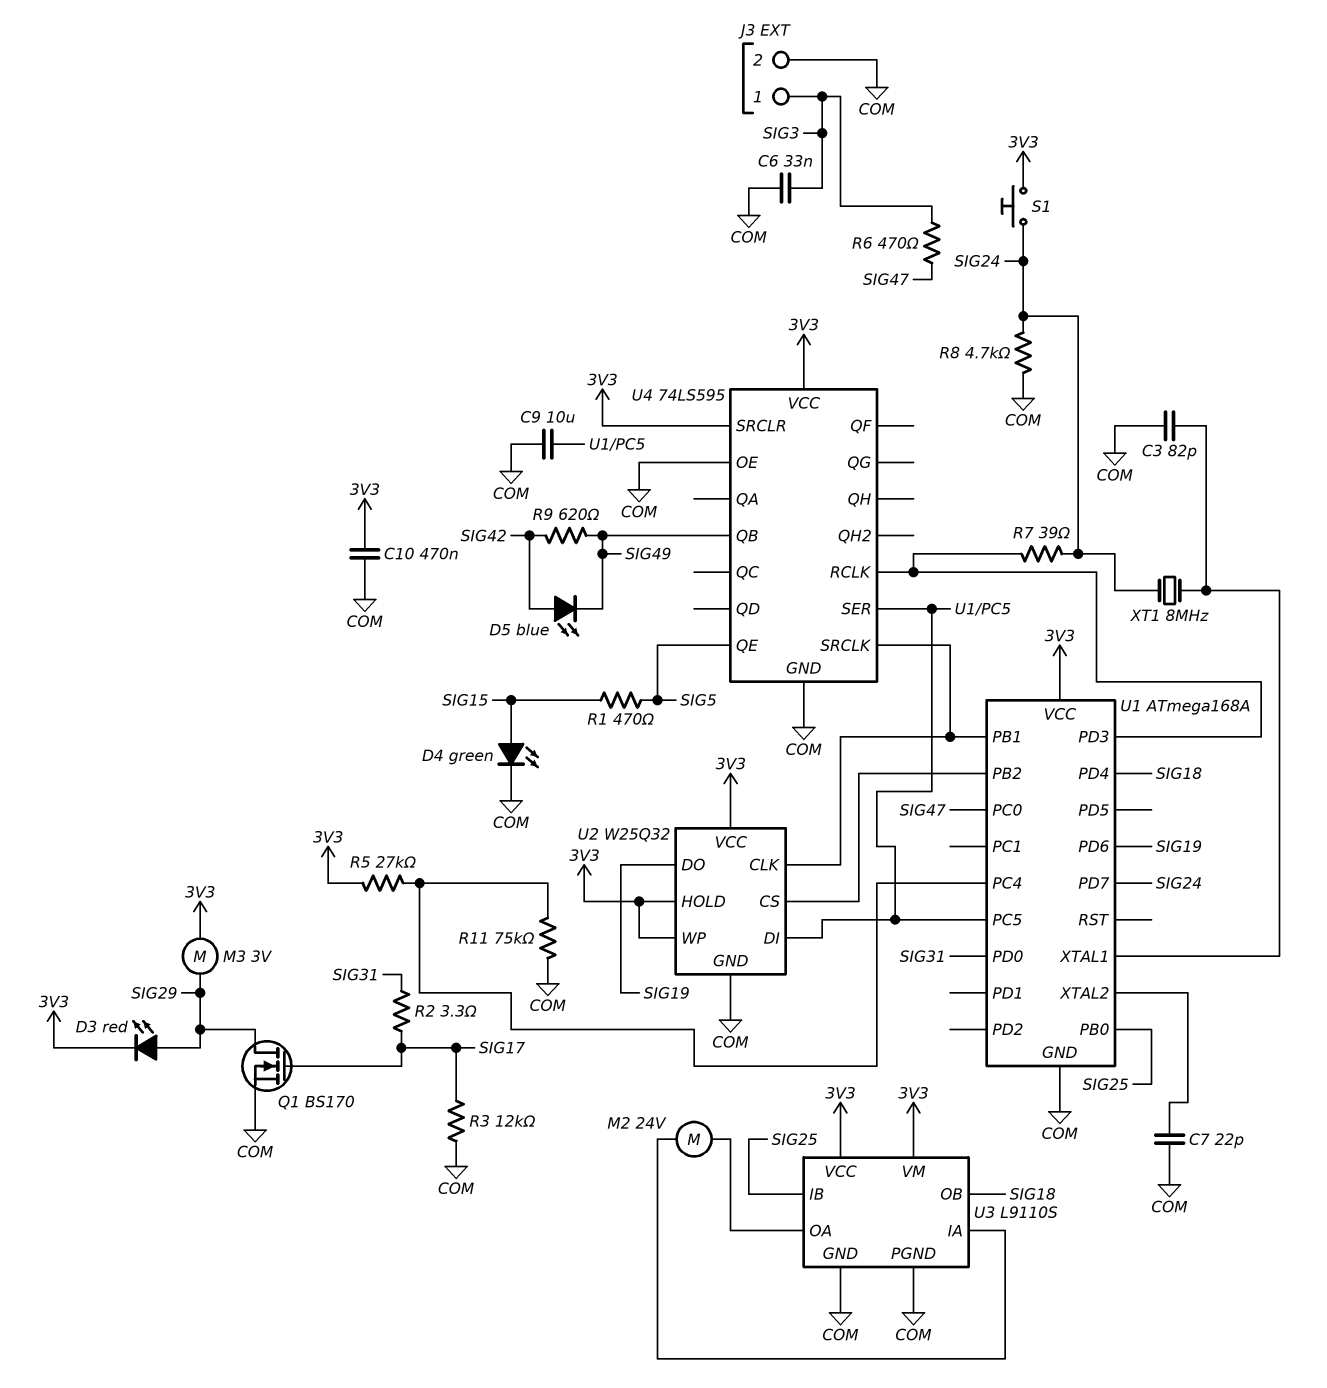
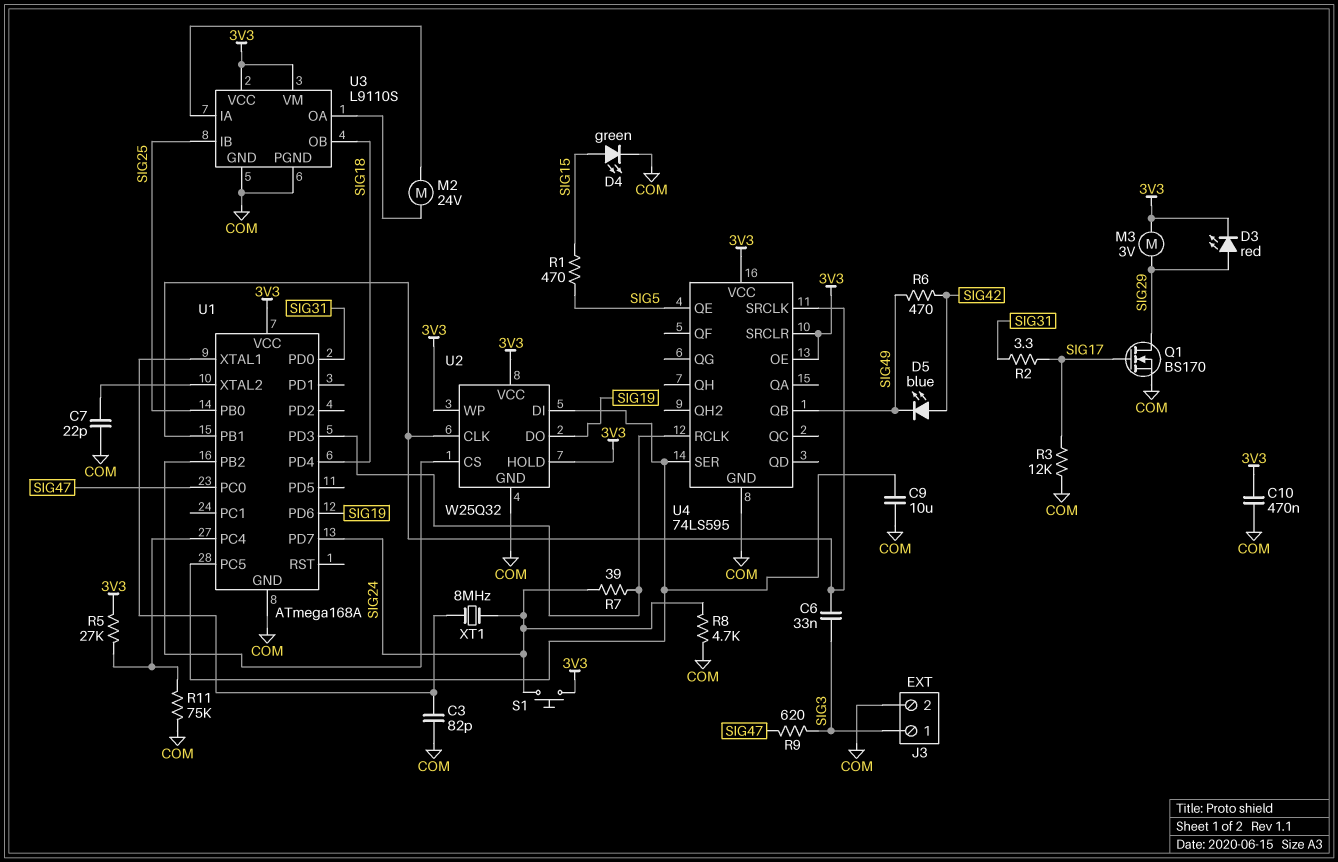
C6: 33nF (COM, SIG3) -> 33nF (SIG3, U1/PB1)
R6: 470 (SIG3, SIG47) -> 470 (SIG42, SIG49)
R9: 620 (SIG42, SIG49) -> 620 (SIG3, SIG47)
U4 pin OE: COM -> 3V3

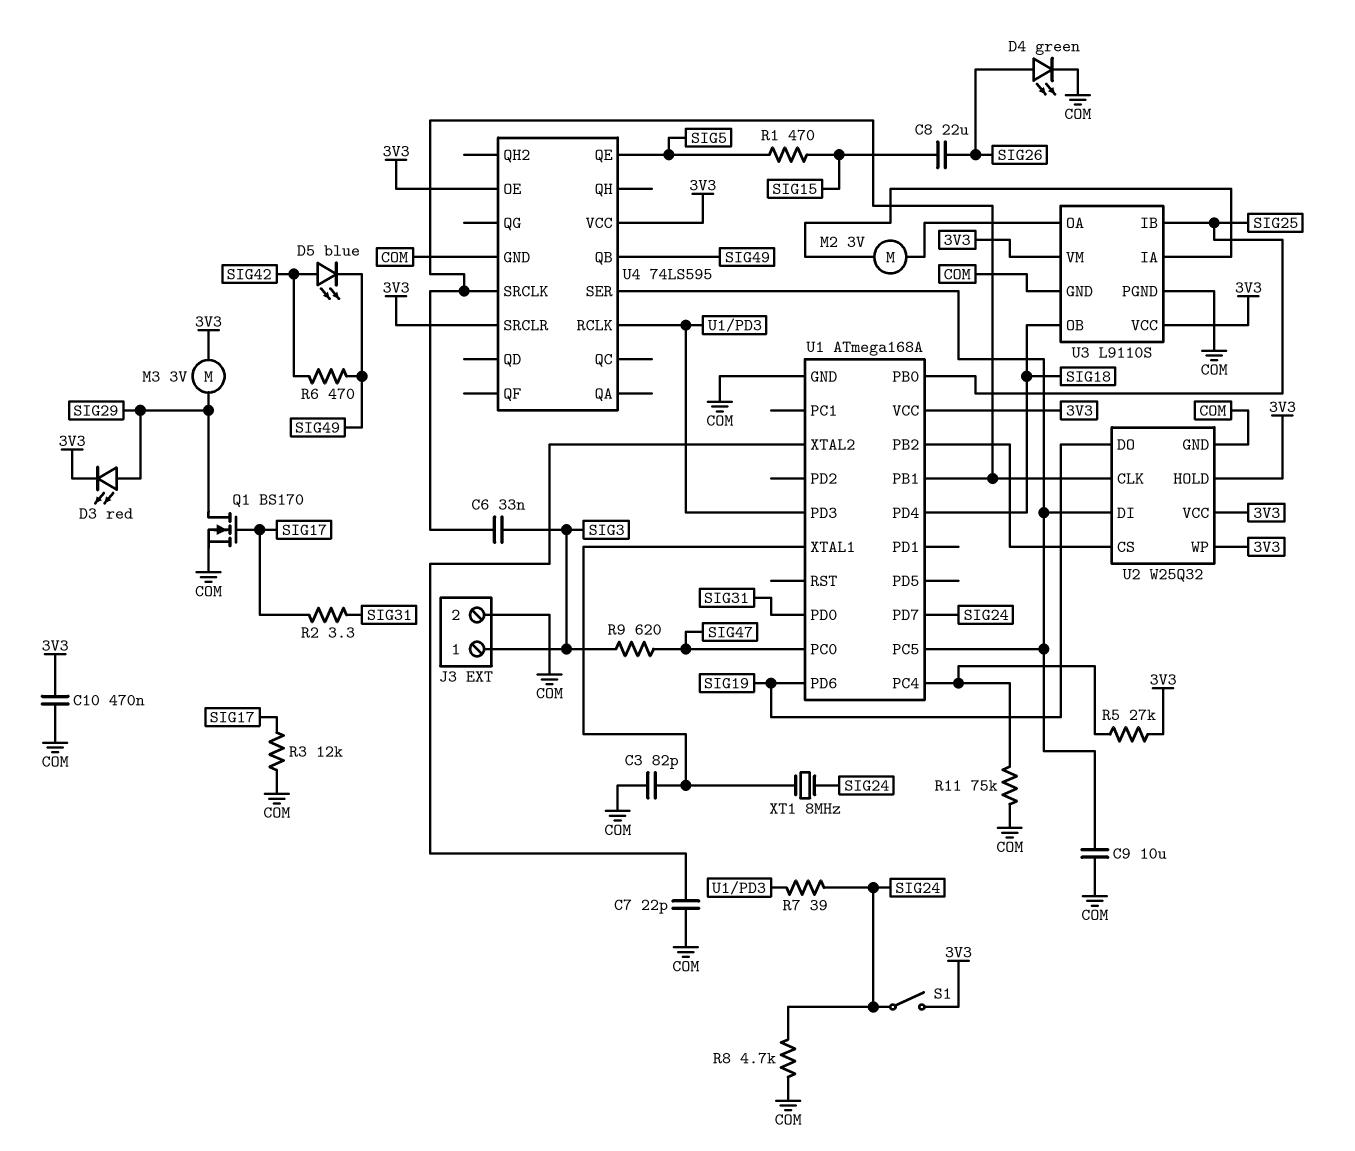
C8: none -> 22uF (SIG15, SIG26)
D4: LED green (A SIG15, K COM) -> LED green (A SIG26, K COM)
M2: motor 24V (U3/IA, U3/OA) -> motor 3V (U3/IA, U3/OA)
S1: button (3V3, SIG24) -> switch (3V3, SIG24)

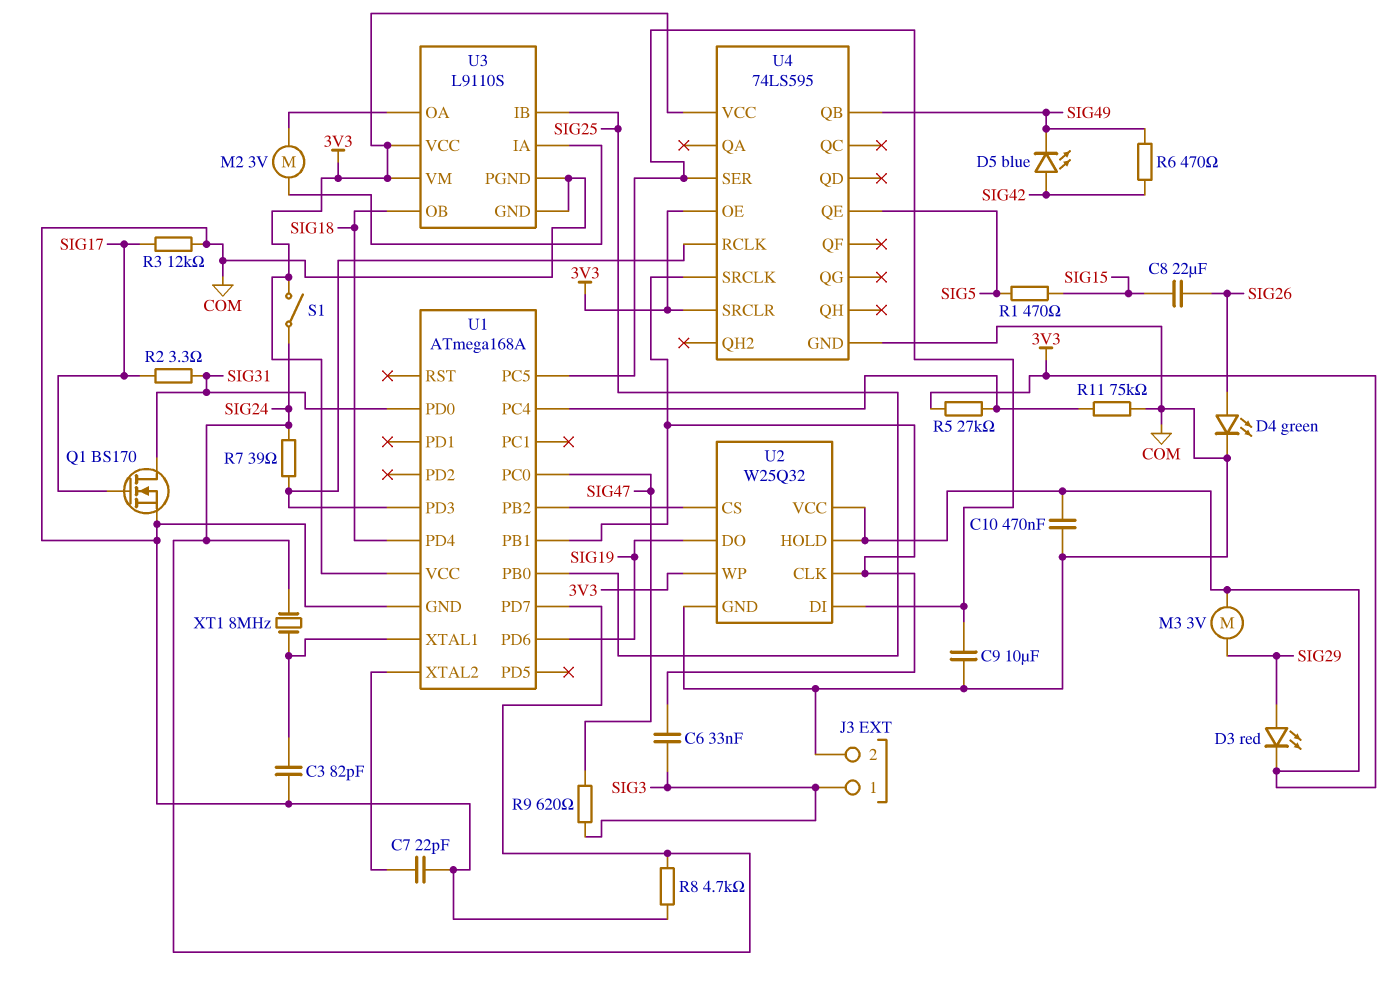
Q1: NMOS BS170 (G SIG17, D SIG29, S COM) -> NMOS BS170 (G SIG17, D SIG31, S COM)

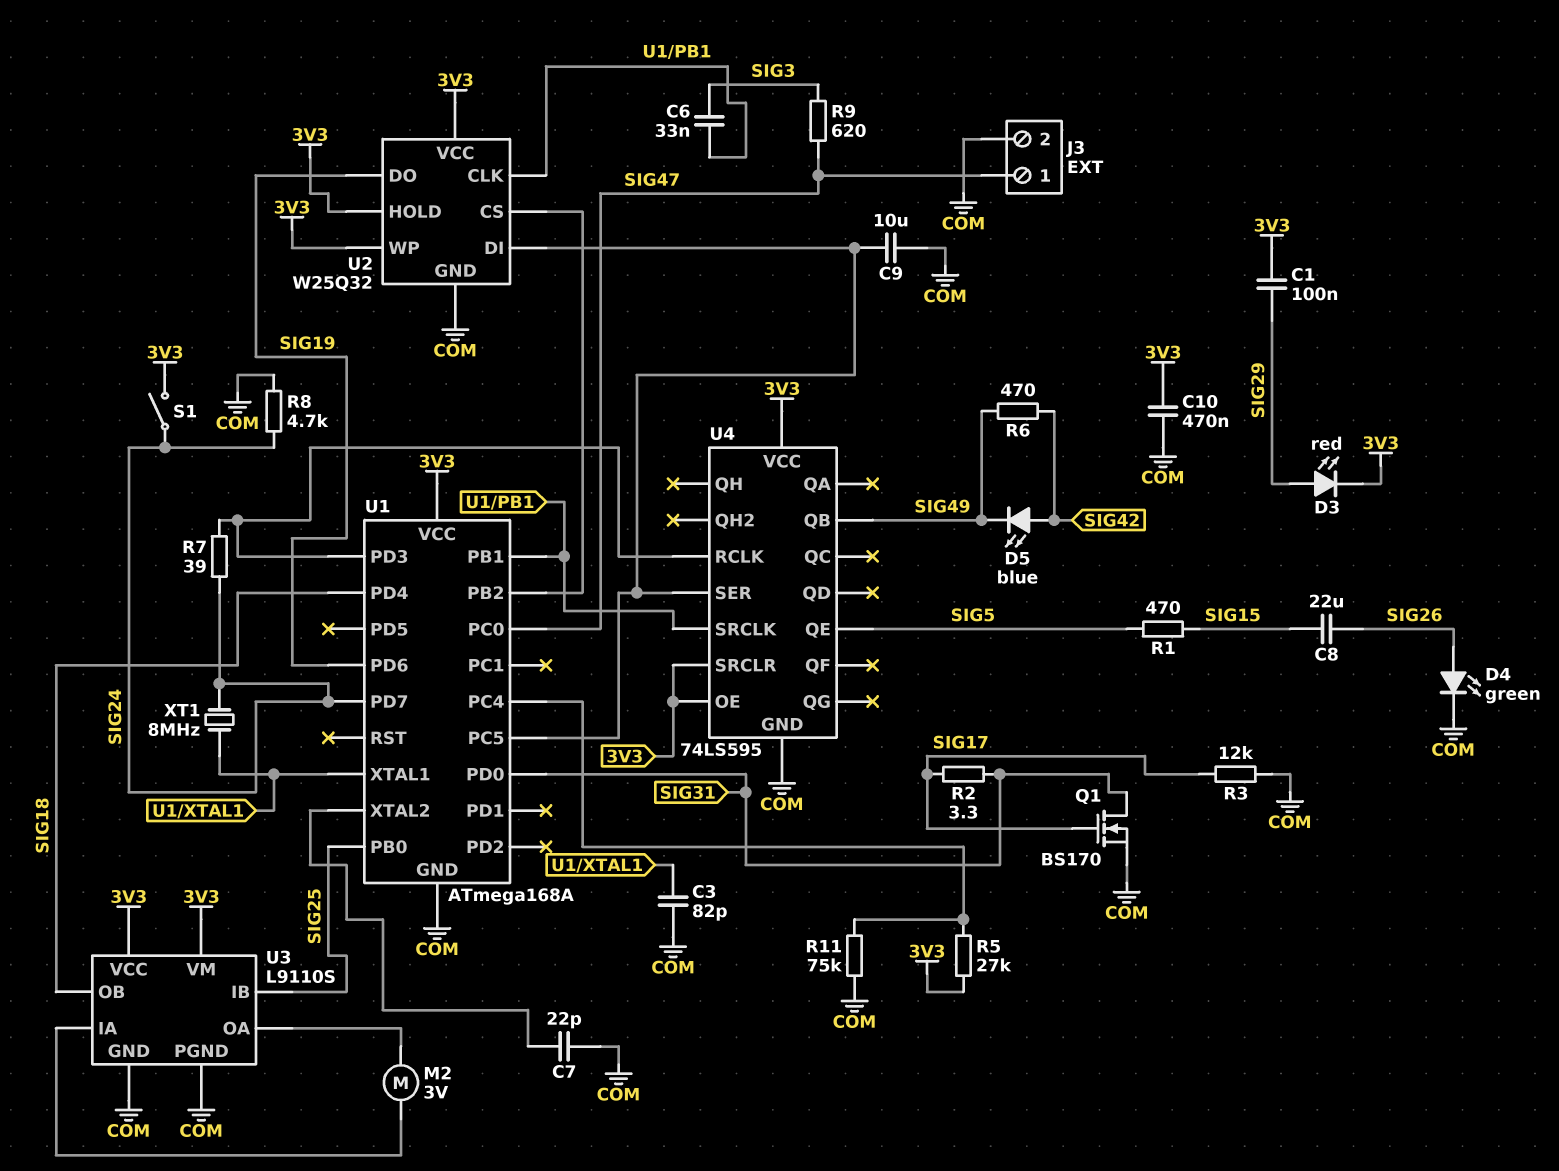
C1: none -> 100nF (3V3, SIG29)
J3 pin 1: SIG3 -> SIG47
M3: motor 3V (3V3, SIG29) -> none

